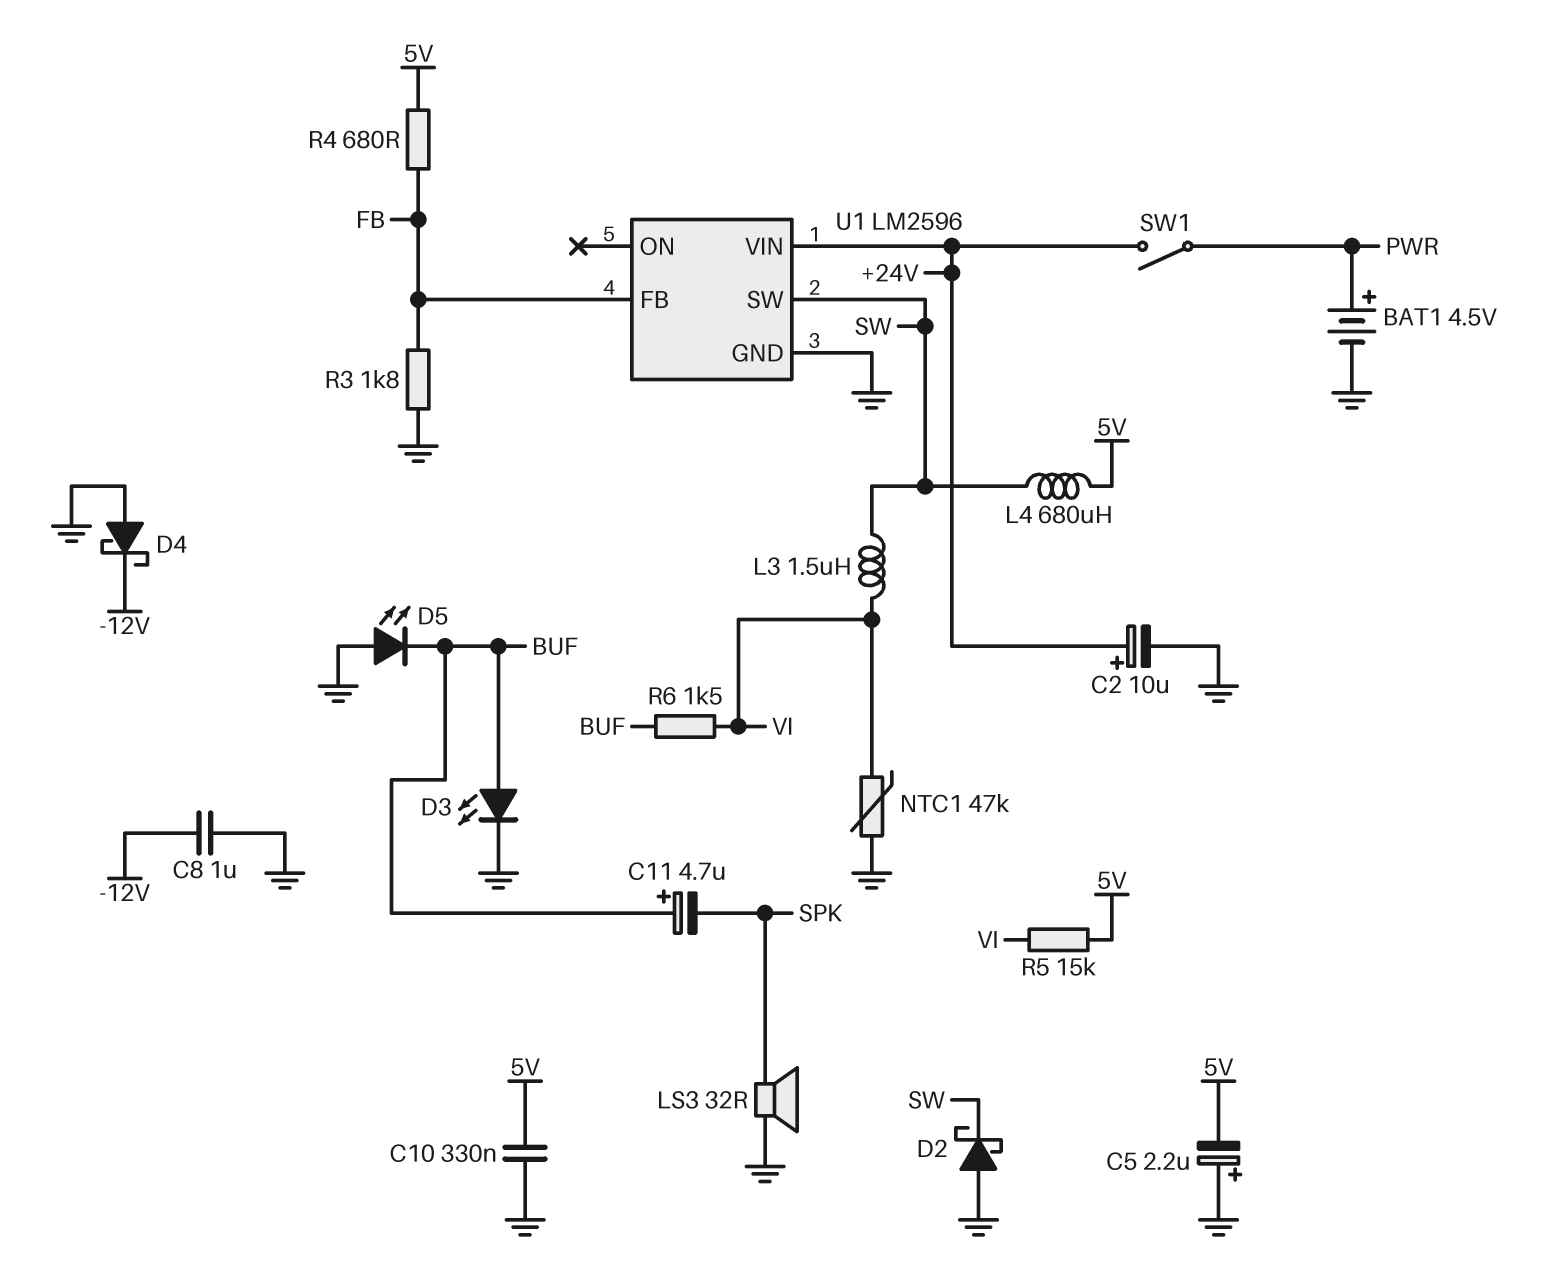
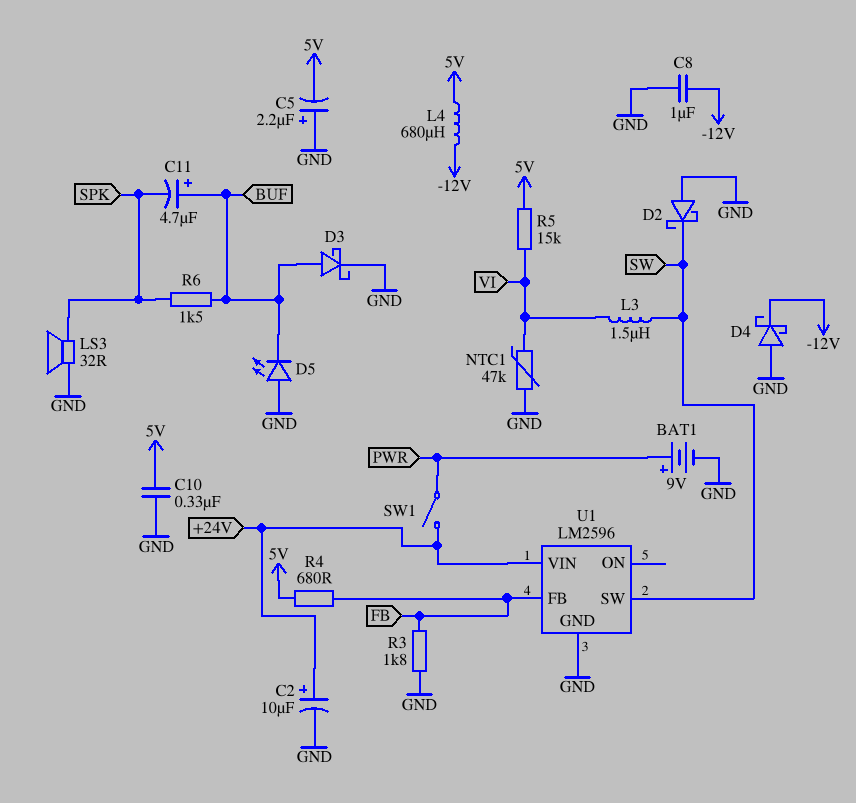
BAT1: 4.5V (plus PWR, minus GND) -> 9V (plus PWR, minus GND)
D3: LED (A BUF, K GND) -> schottky (A BUF, K GND)
L4: 680uH (5V, SW) -> 680uH (-12V, 5V)
R6: 1.5k (BUF, VI) -> 1.5k (BUF, SPK)

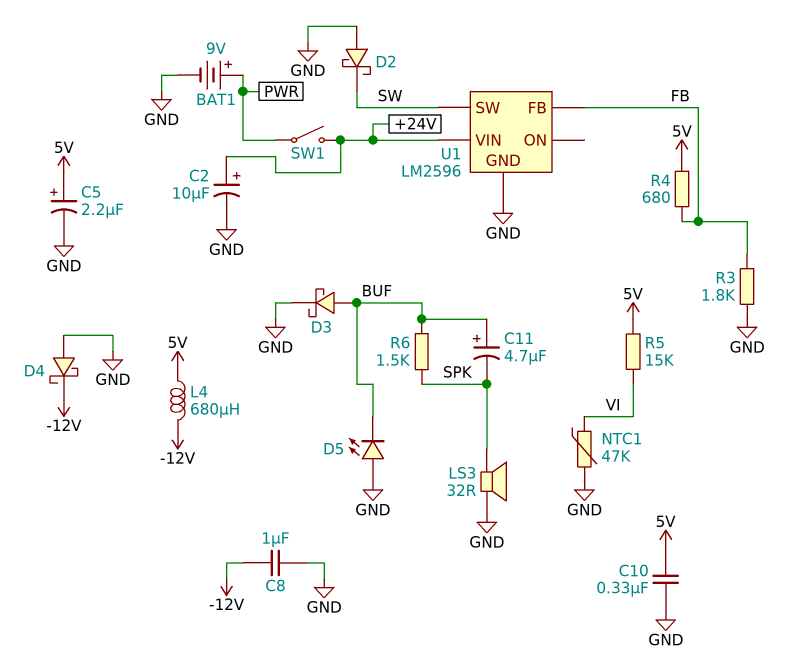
C5: 2.2uF (plus GND, minus 5V) -> 2.2uF (plus 5V, minus GND)
L3: 1.5uH (SW, VI) -> none

